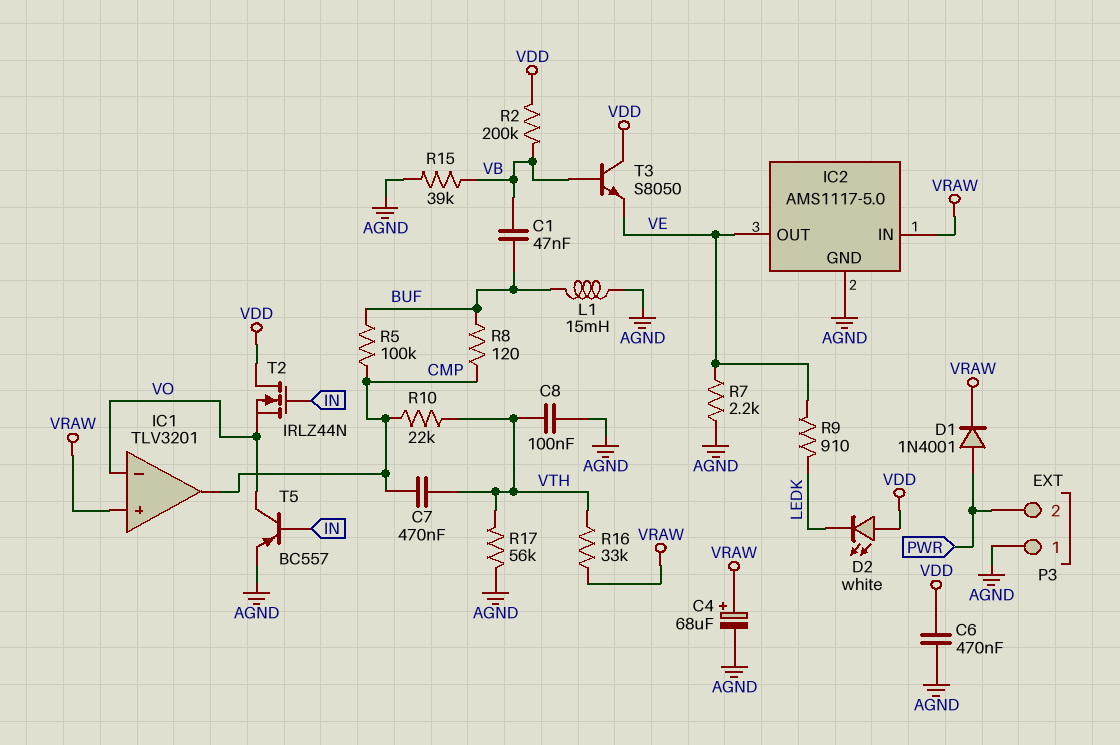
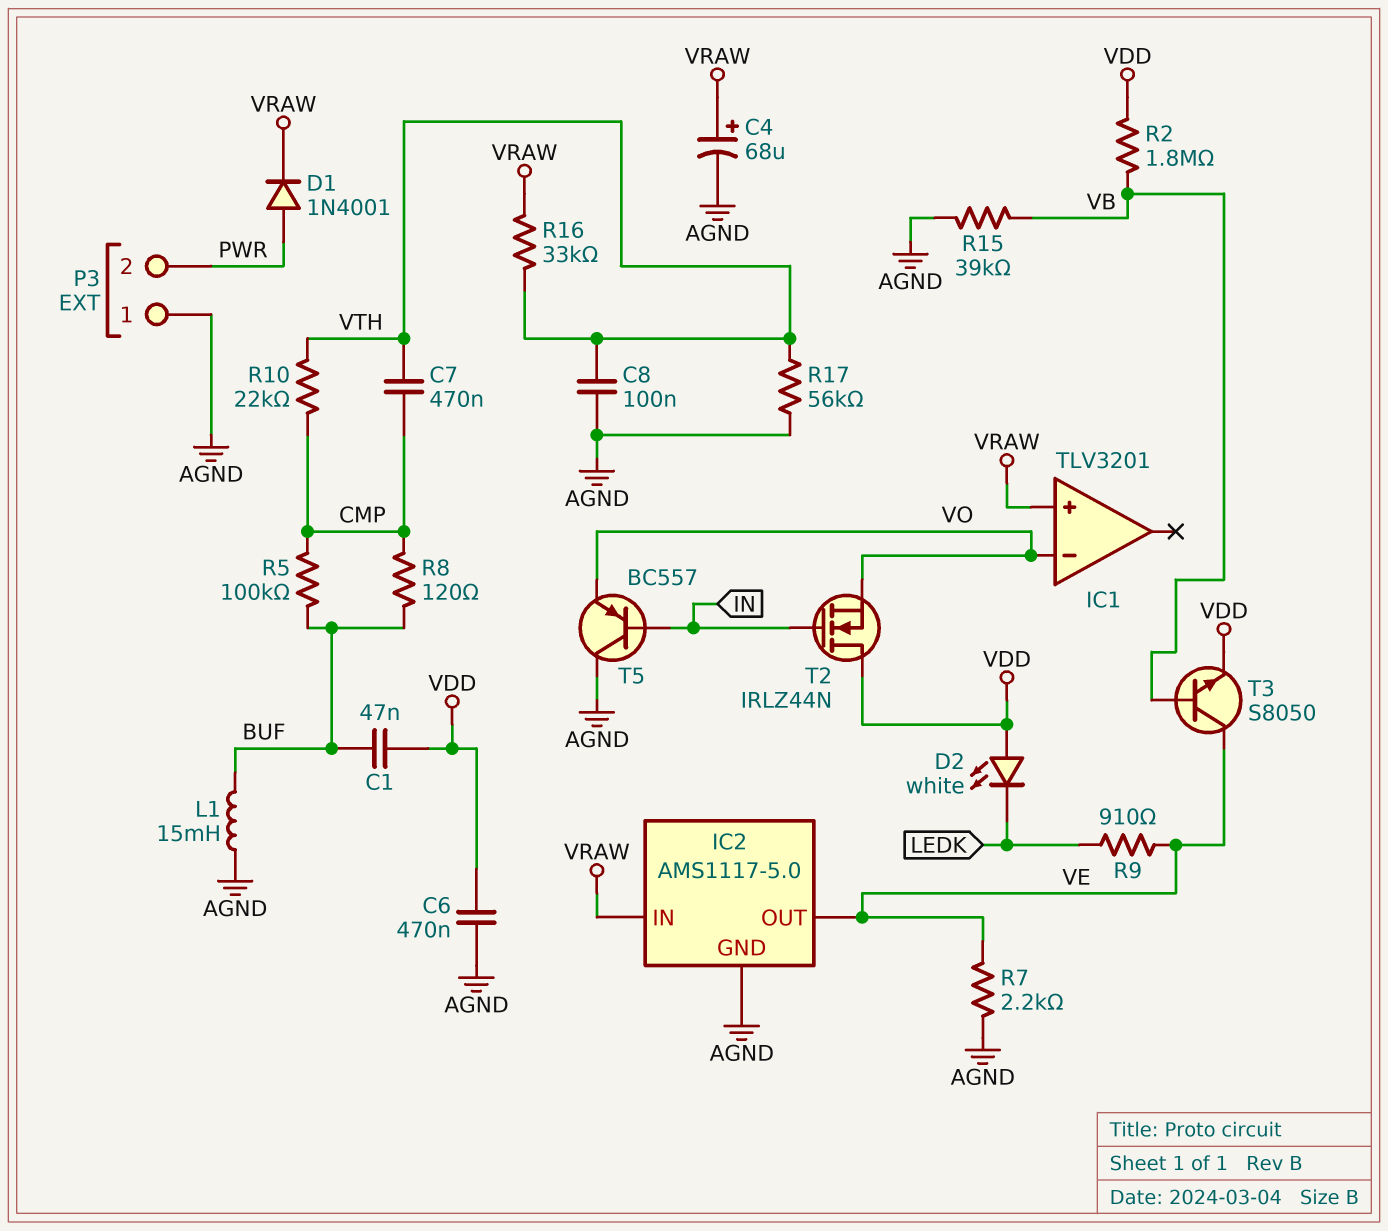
C1: 47nF (BUF, VB) -> 47nF (BUF, VDD)
IC1 pin out: CMP -> none
R2: 200k (VB, VDD) -> 1.8M (VB, VDD)
T3: NPN S8050 (B VB, C VDD, E VE) -> NPN S8050 (B VB, C VE, E VDD)
T5: PNP BC557 (B IN, C VO, E AGND) -> PNP BC557 (B IN, C AGND, E VO)

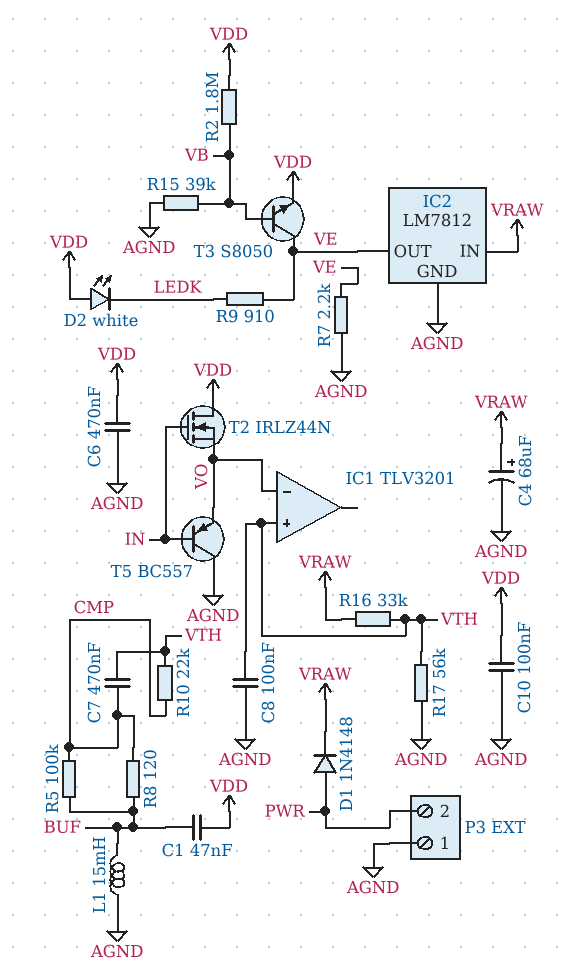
C10: none -> 100nF (AGND, VDD)
D1: diode 1N4001 (A PWR, K VRAW) -> diode 1N4148 (A PWR, K VRAW)
IC1 pin in+: VRAW -> VTH
IC2: AMS1117-5.0 -> LM7812

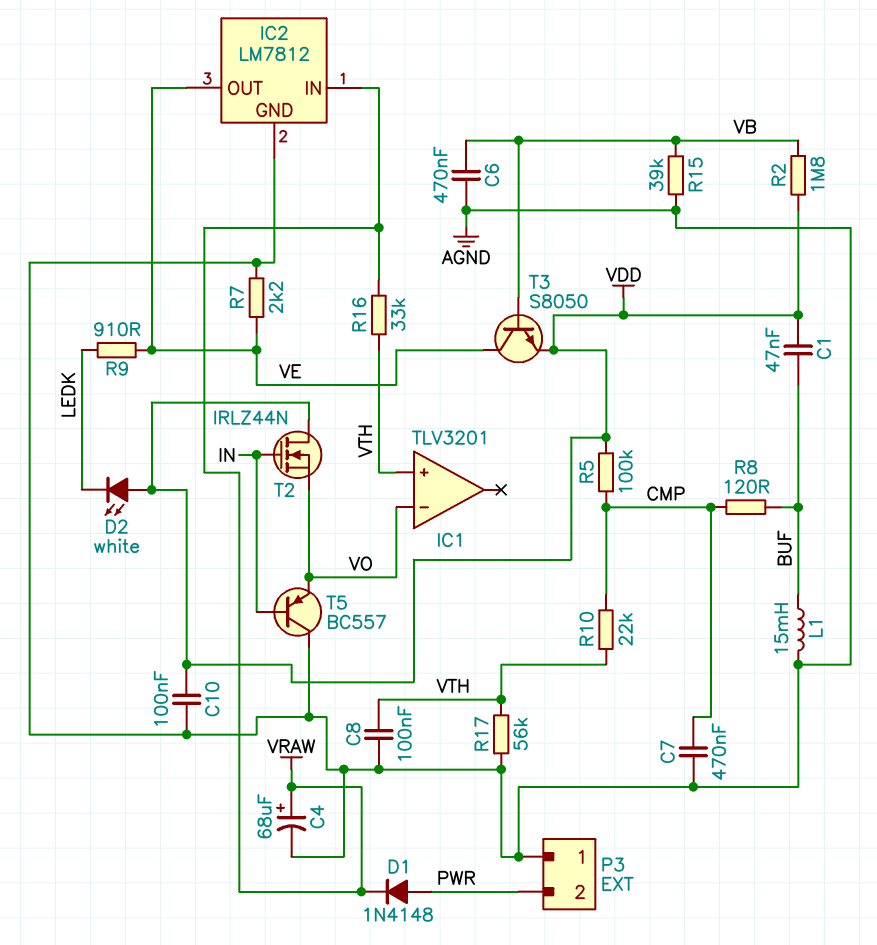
C6: 470nF (AGND, VDD) -> 470nF (AGND, VB)
C7: 470nF (CMP, VTH) -> 470nF (AGND, CMP)
R5: 100k (BUF, CMP) -> 100k (CMP, VDD)

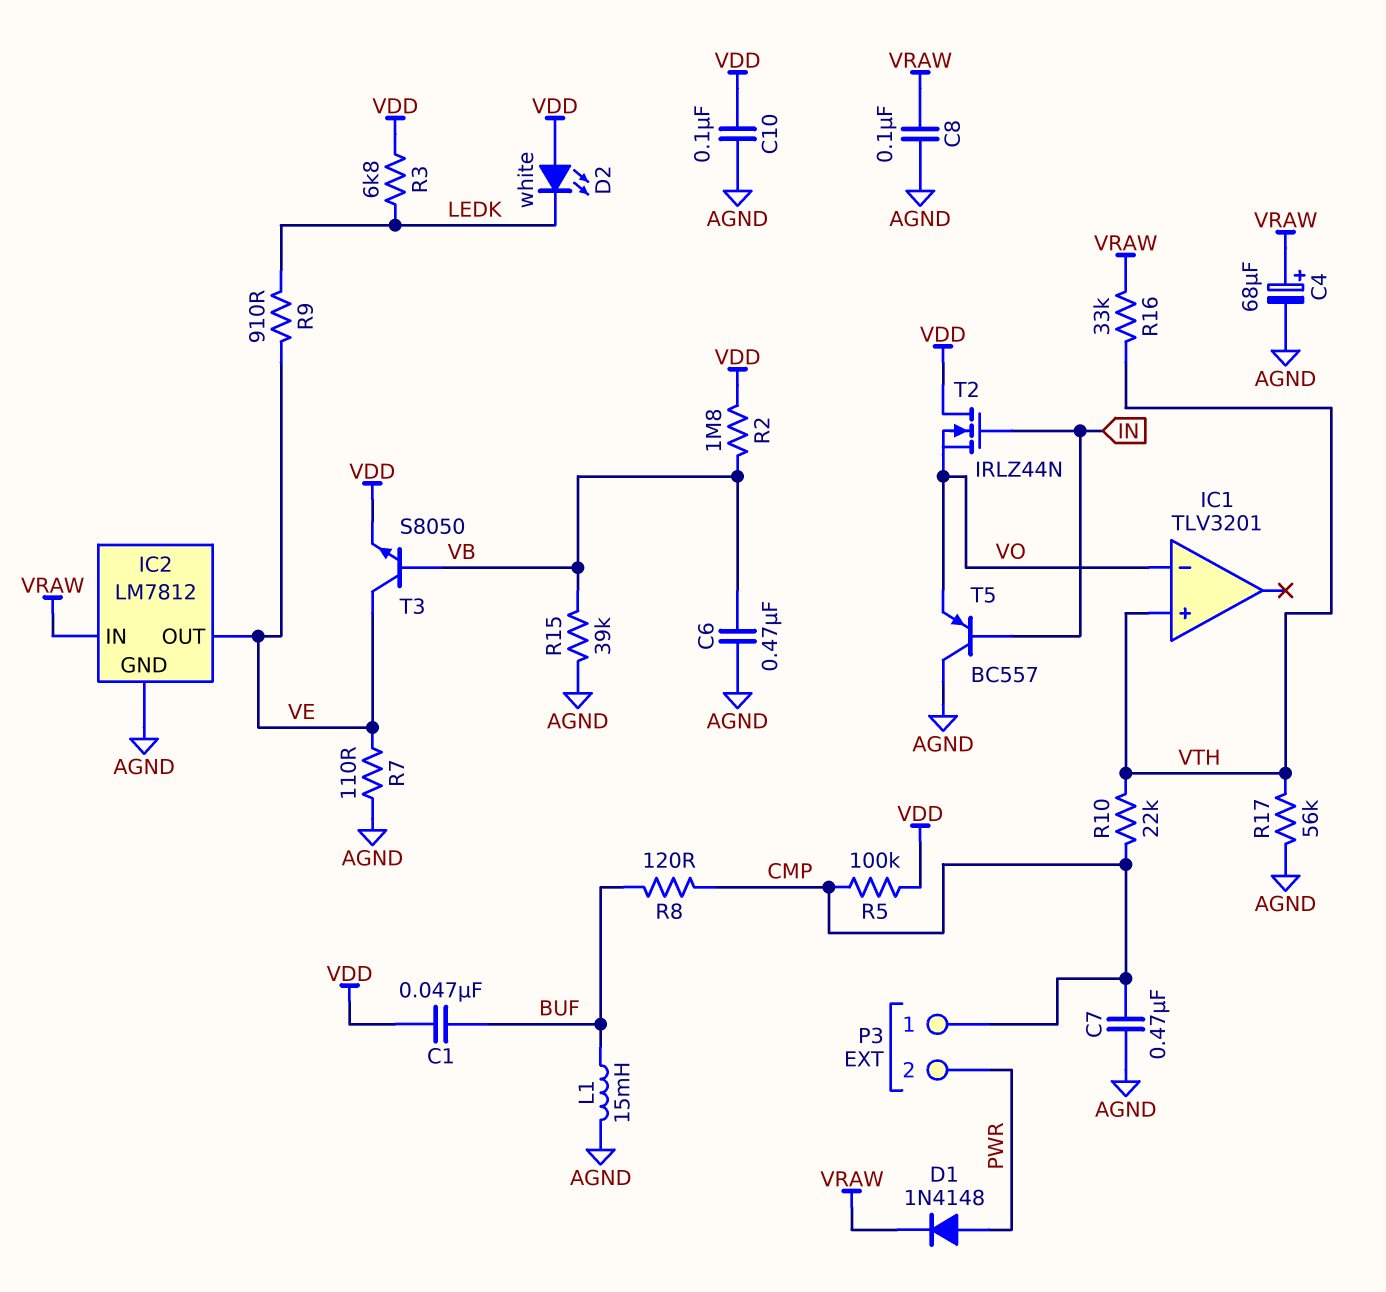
C8: 100nF (AGND, VTH) -> 100nF (AGND, VRAW)
P3 pin 1: AGND -> CMP
R3: none -> 6.8k (LEDK, VDD)
R7: 2.2k (AGND, VE) -> 110 (AGND, VE)

